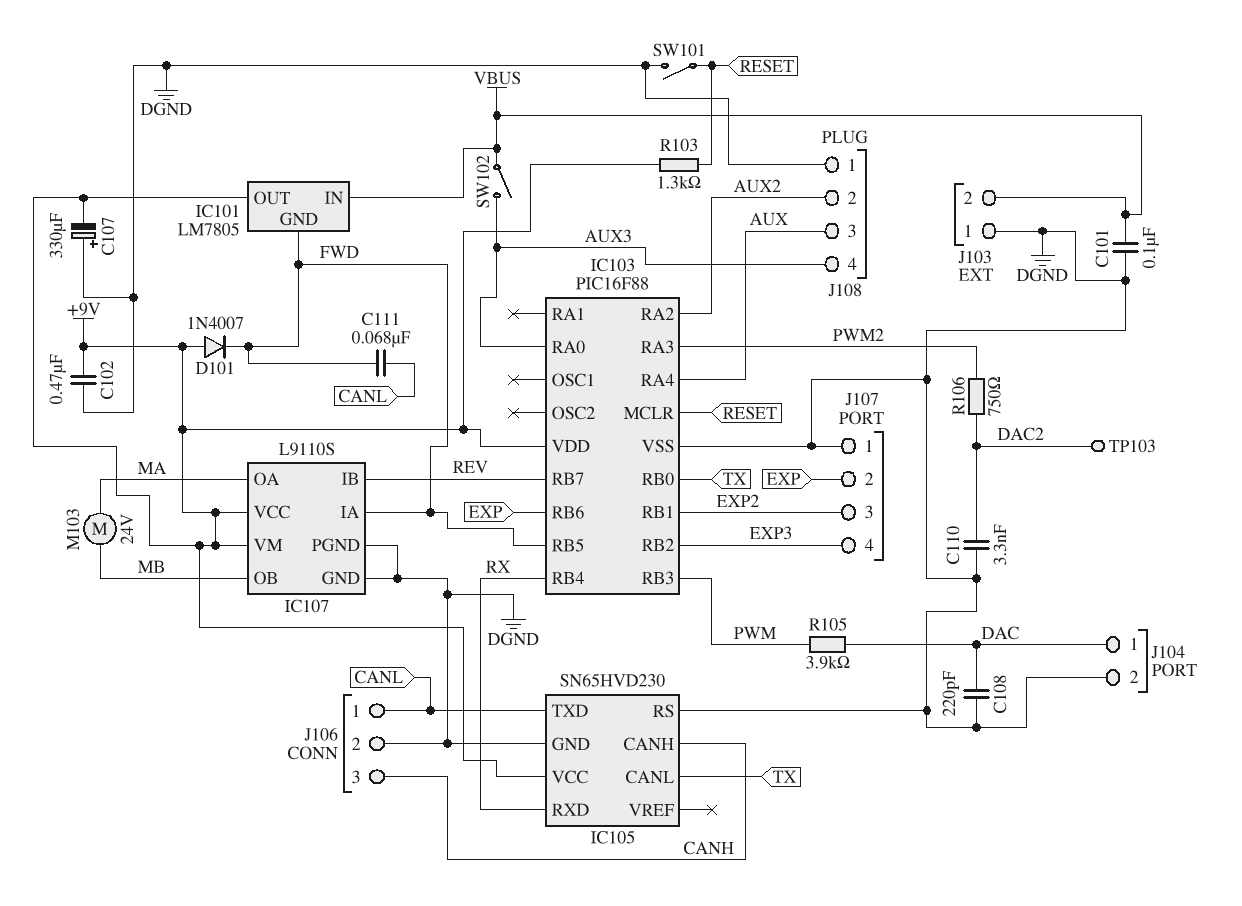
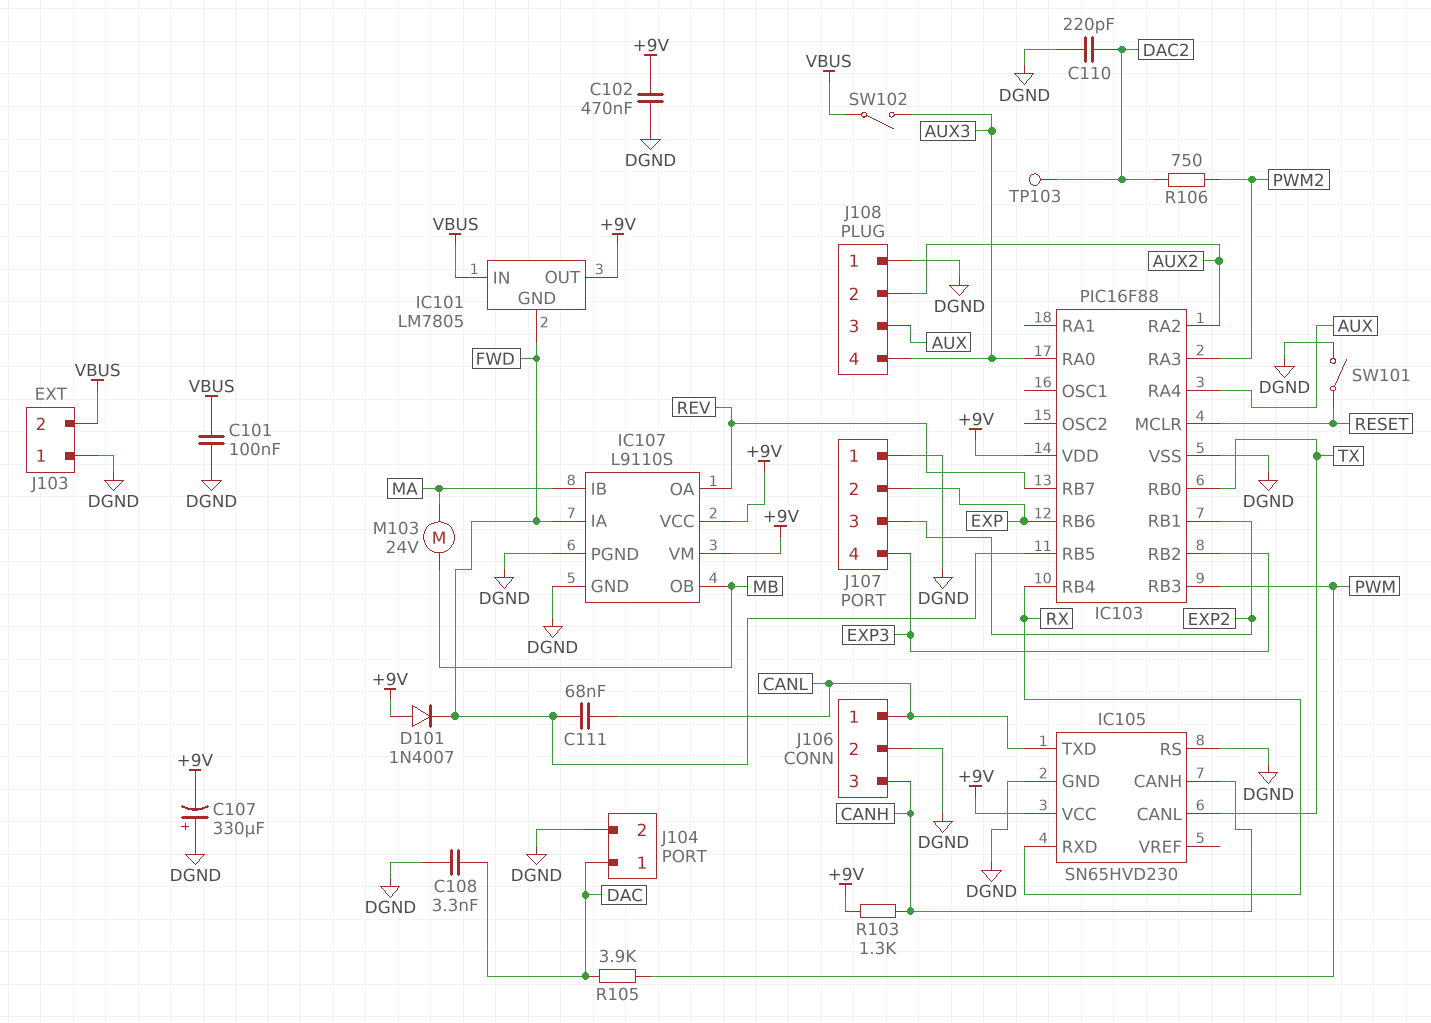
C108: 220pF (DAC, DGND) -> 3.3nF (DAC, DGND)
C110: 3.3nF (DAC2, DGND) -> 220pF (DAC2, DGND)
IC107 pin IB: REV -> MA
IC107 pin OA: MA -> REV
R103: 1.3k (+9V, RESET) -> 1.3k (+9V, CANH)

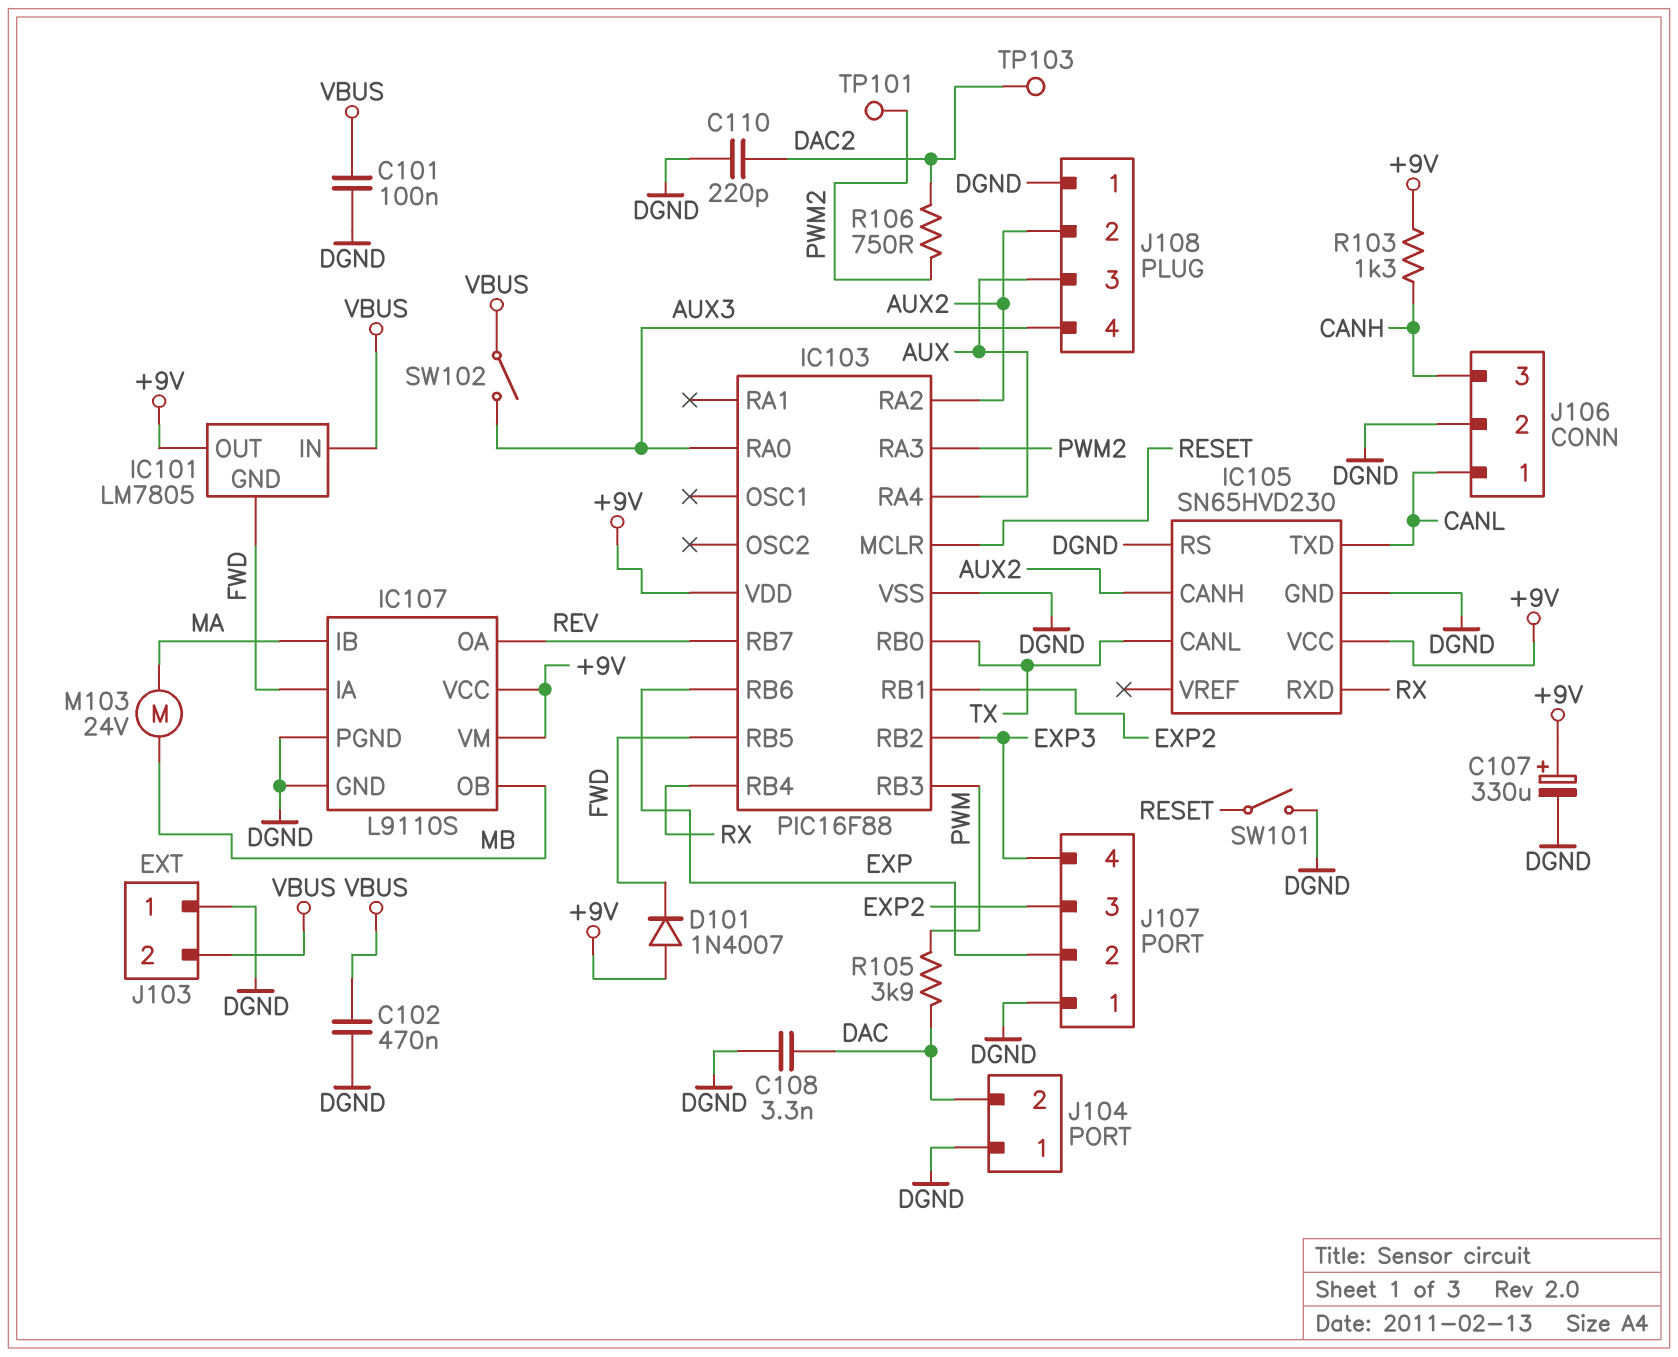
C102: 470nF (+9V, DGND) -> 470nF (DGND, VBUS)
C107: 330uF (plus DGND, minus +9V) -> 330uF (plus +9V, minus DGND)
C111: 68nF (CANL, FWD) -> none
IC105 pin CANH: CANH -> AUX2
J104 pin 1: DAC -> DGND
J104 pin 2: DGND -> DAC
TP101: none -> test point (PWM2)

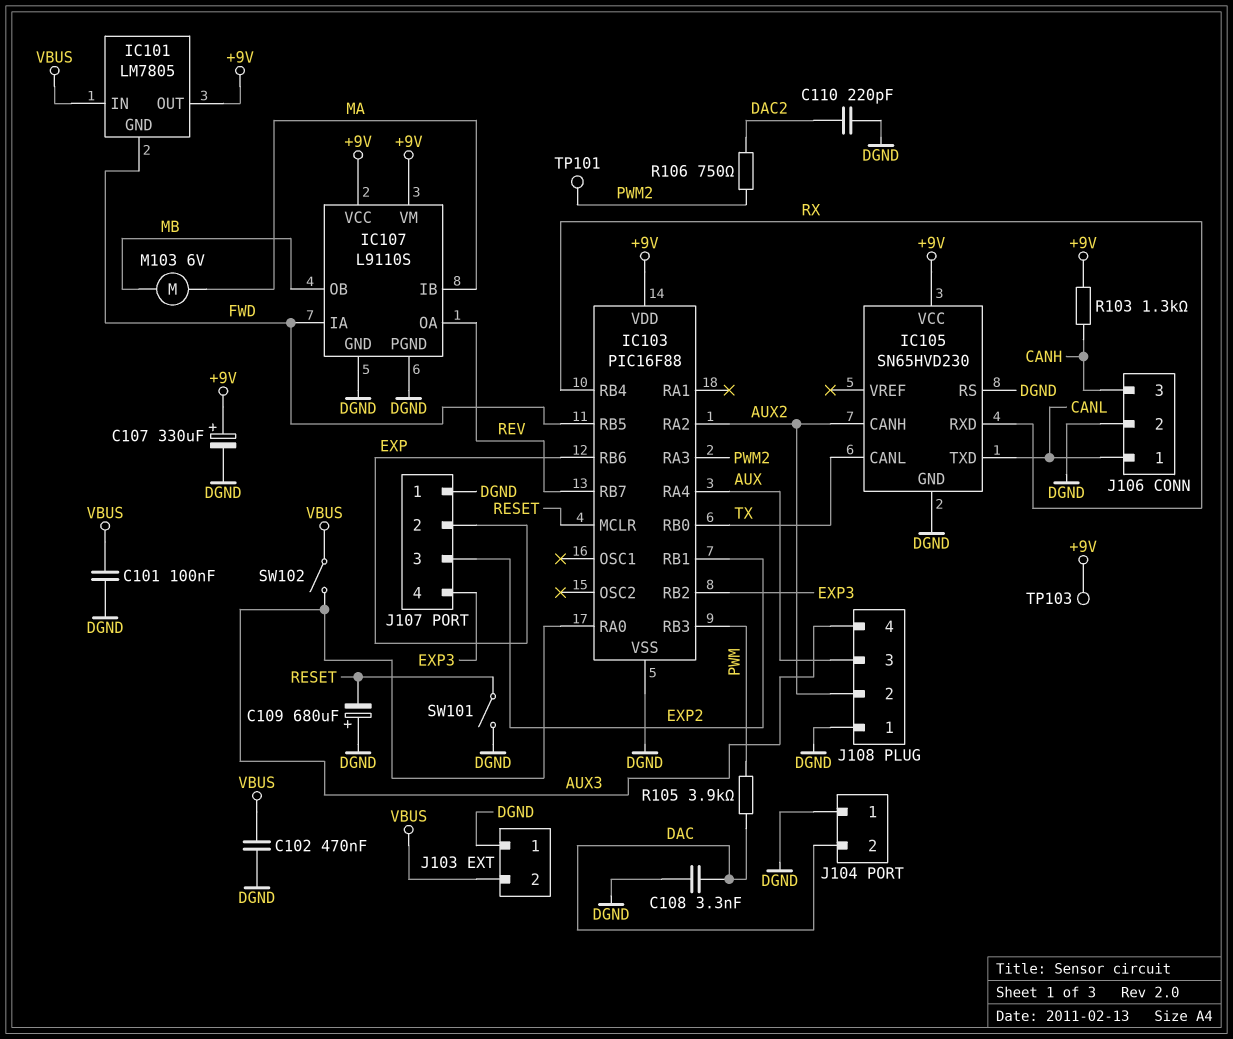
C109: none -> 680uF (plus DGND, minus RESET)
D101: diode 1N4007 (A +9V, K FWD) -> none
M103: motor 24V (MA, MB) -> motor 6V (MA, MB)
TP103: test point (DAC2) -> test point (+9V)

